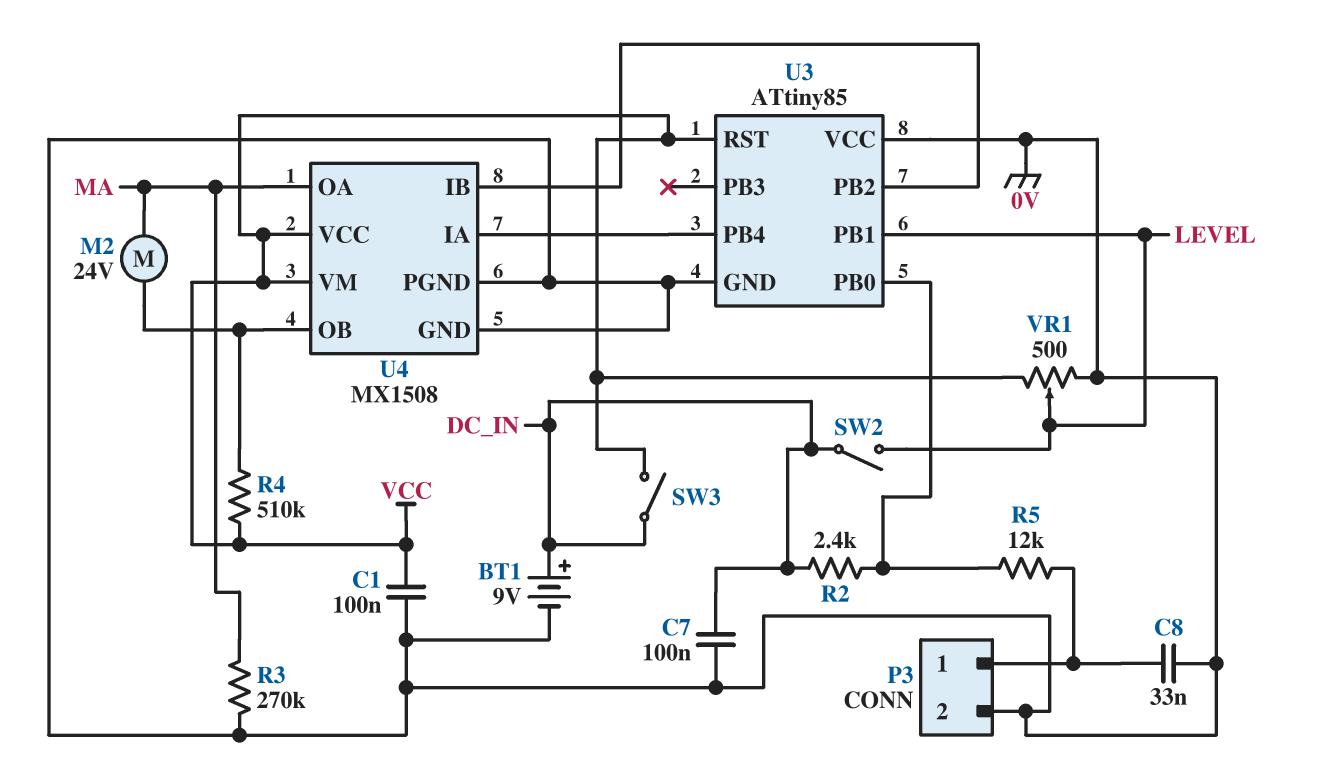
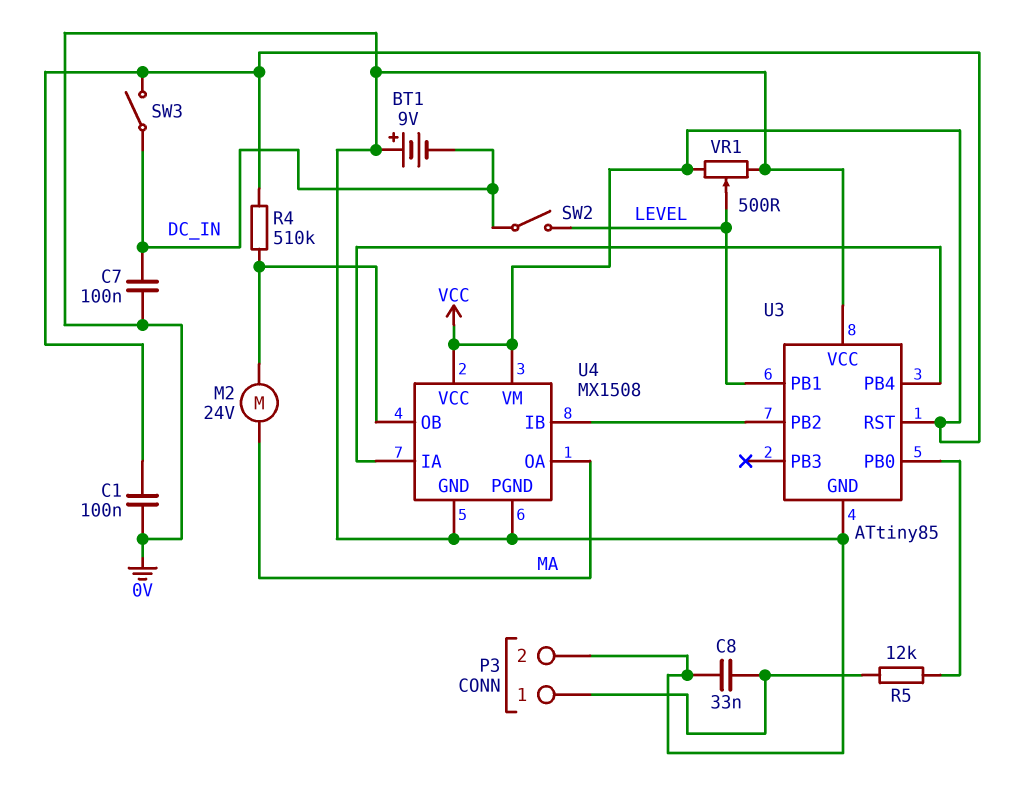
BT1: 9V (plus DC_IN, minus 0V) -> 9V (plus 0V, minus DC_IN)
R2: 2.4k (DC_IN, U3/PB0) -> none
R3: 270k (0V, MA) -> none

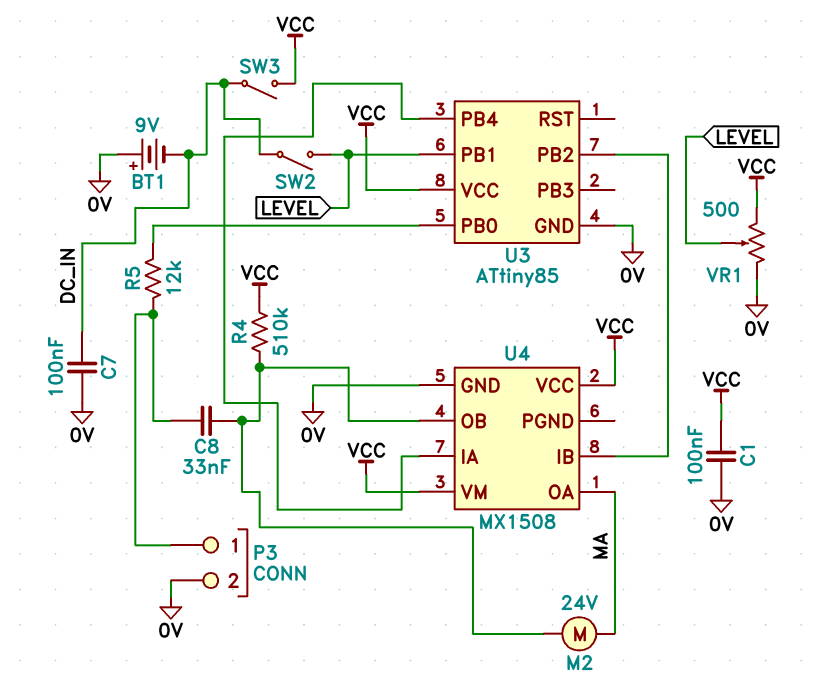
C8: 33nF (0V, P3/1) -> 33nF (P3/1, U4/OB)
U3 pin RST: VCC -> none
U3 pin VCC: 0V -> VCC
U4 pin PGND: 0V -> none

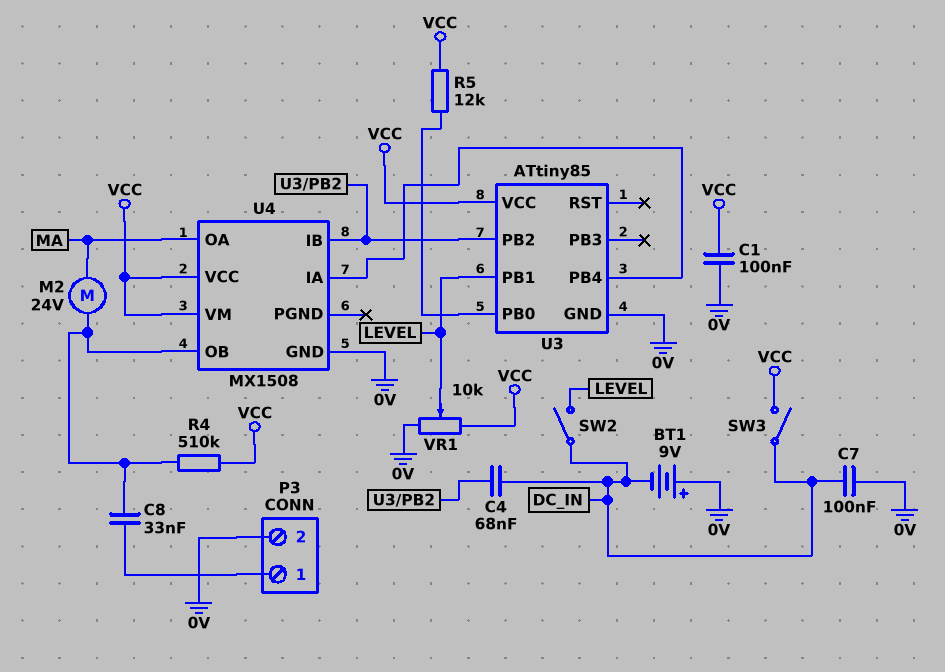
C4: none -> 68nF (DC_IN, U3/PB2)
R5: 12k (P3/1, U3/PB0) -> 12k (U3/PB0, VCC)
VR1: 500 (0V, VCC, wiper LEVEL) -> 10k (0V, VCC, wiper LEVEL)

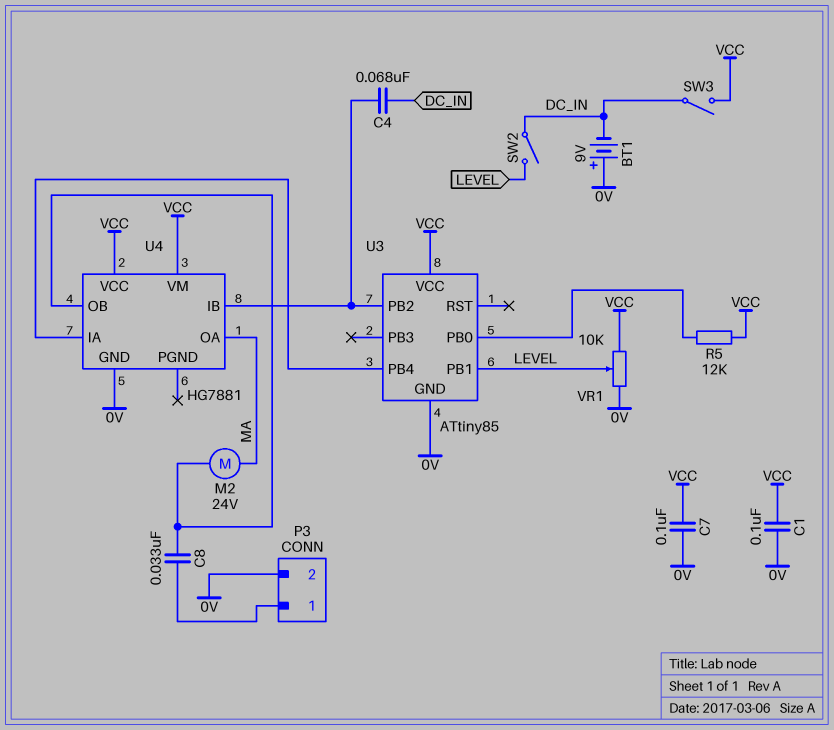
C7: 100nF (0V, DC_IN) -> 100nF (0V, VCC)
R4: 510k (U4/OB, VCC) -> none
U4: MX1508 -> HG7881

